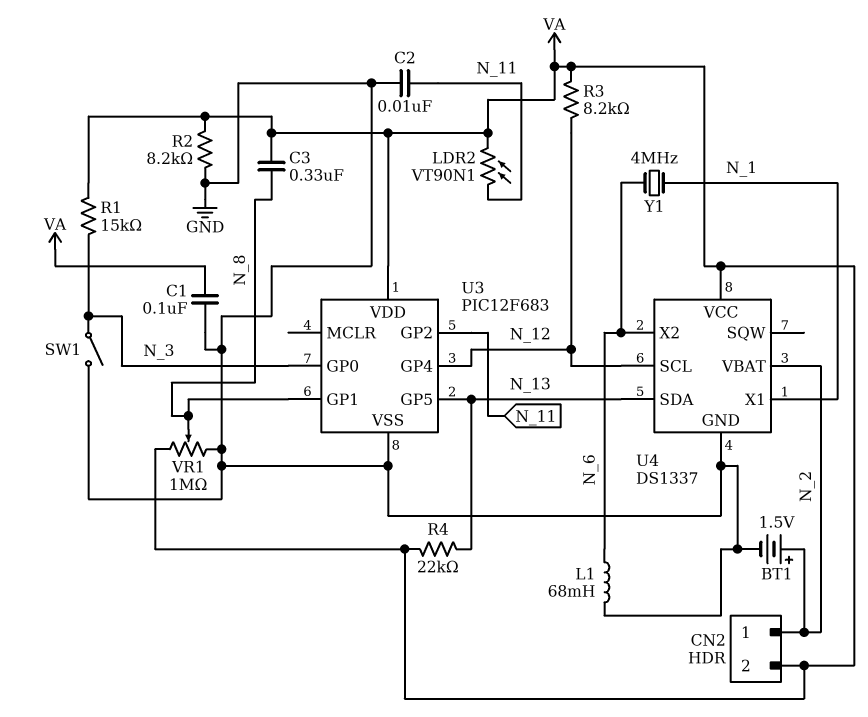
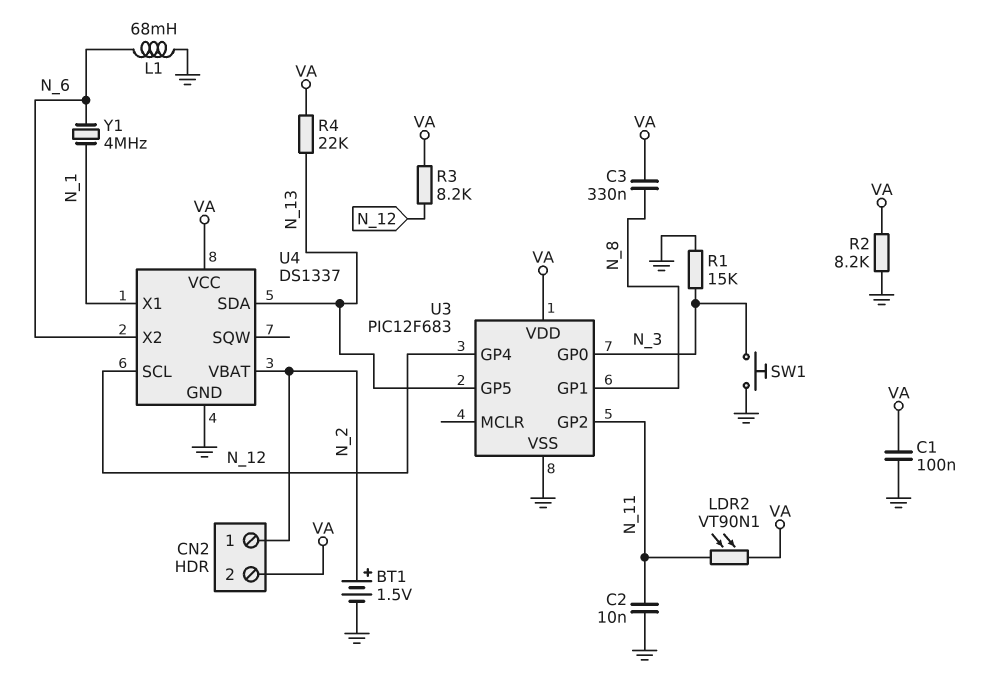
R1: 15k (N_3, VA) -> 15k (GND, N_3)
SW1: switch (GND, N_3) -> button (GND, N_3)
VR1: 1M (GND, VA, wiper N_8) -> none

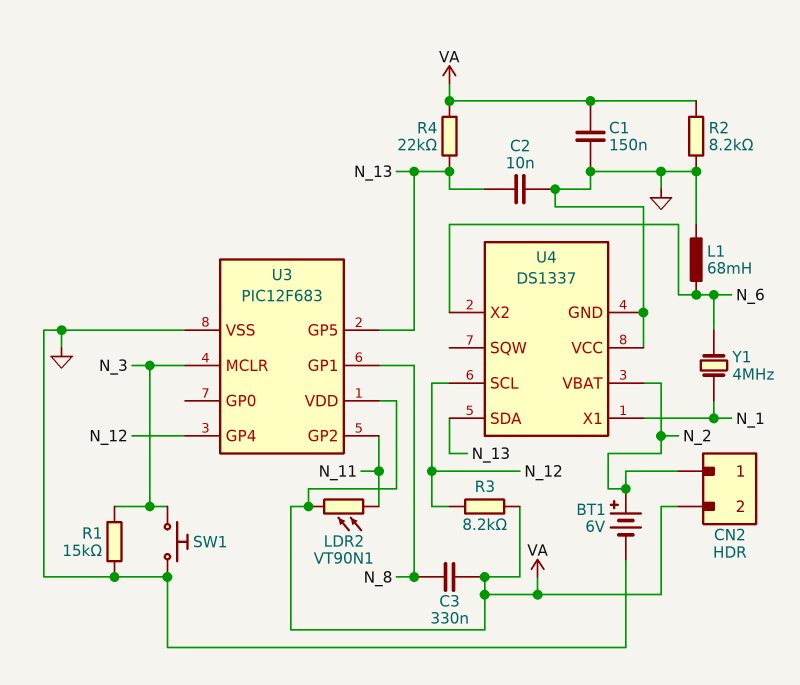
BT1: 1.5V (plus N_2, minus GND) -> 6V (plus N_2, minus GND)
C1: 100nF (GND, VA) -> 150nF (GND, VA)
C2: 10nF (GND, N_11) -> 10nF (GND, N_13)
U3 pin GP0: N_3 -> none
U3 pin MCLR: none -> N_3
U4 pin VCC: VA -> GND

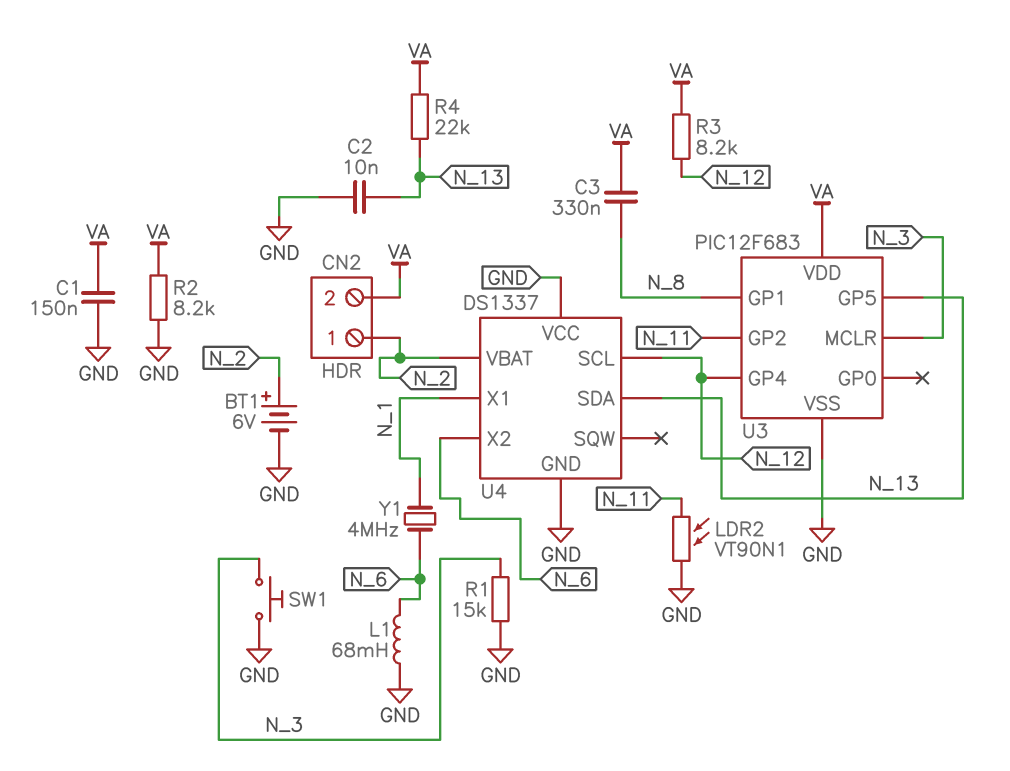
LDR2: VT90N1 (N_11, VA) -> VT90N1 (GND, N_11)

